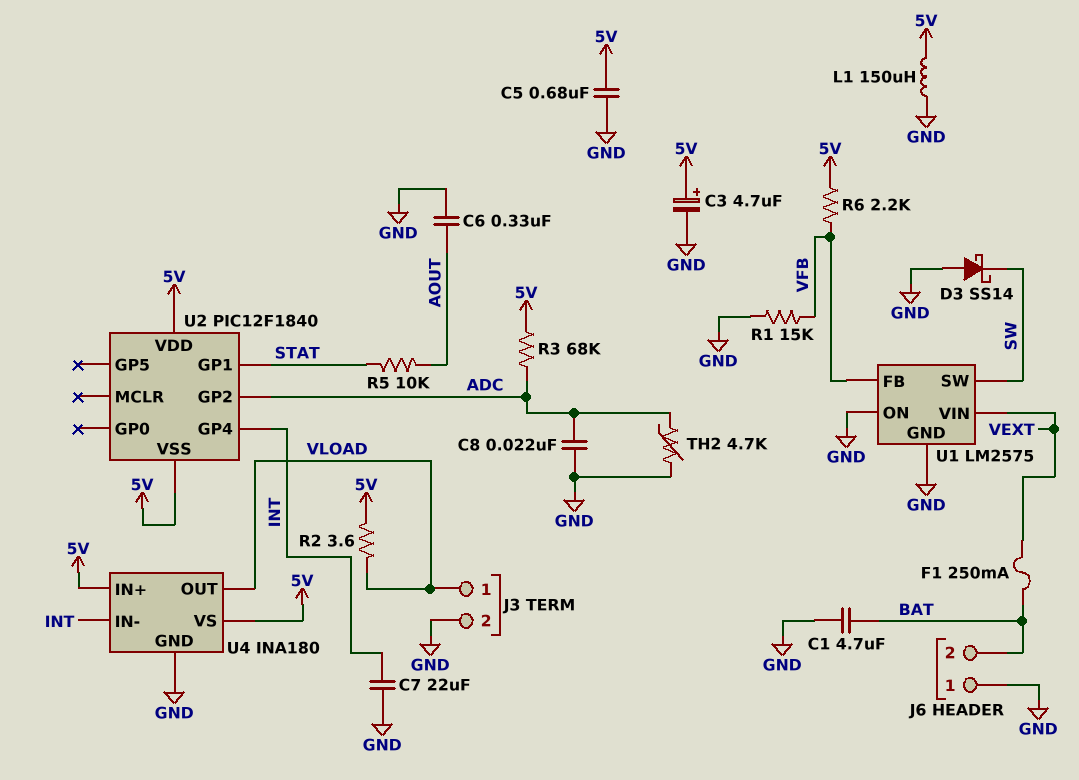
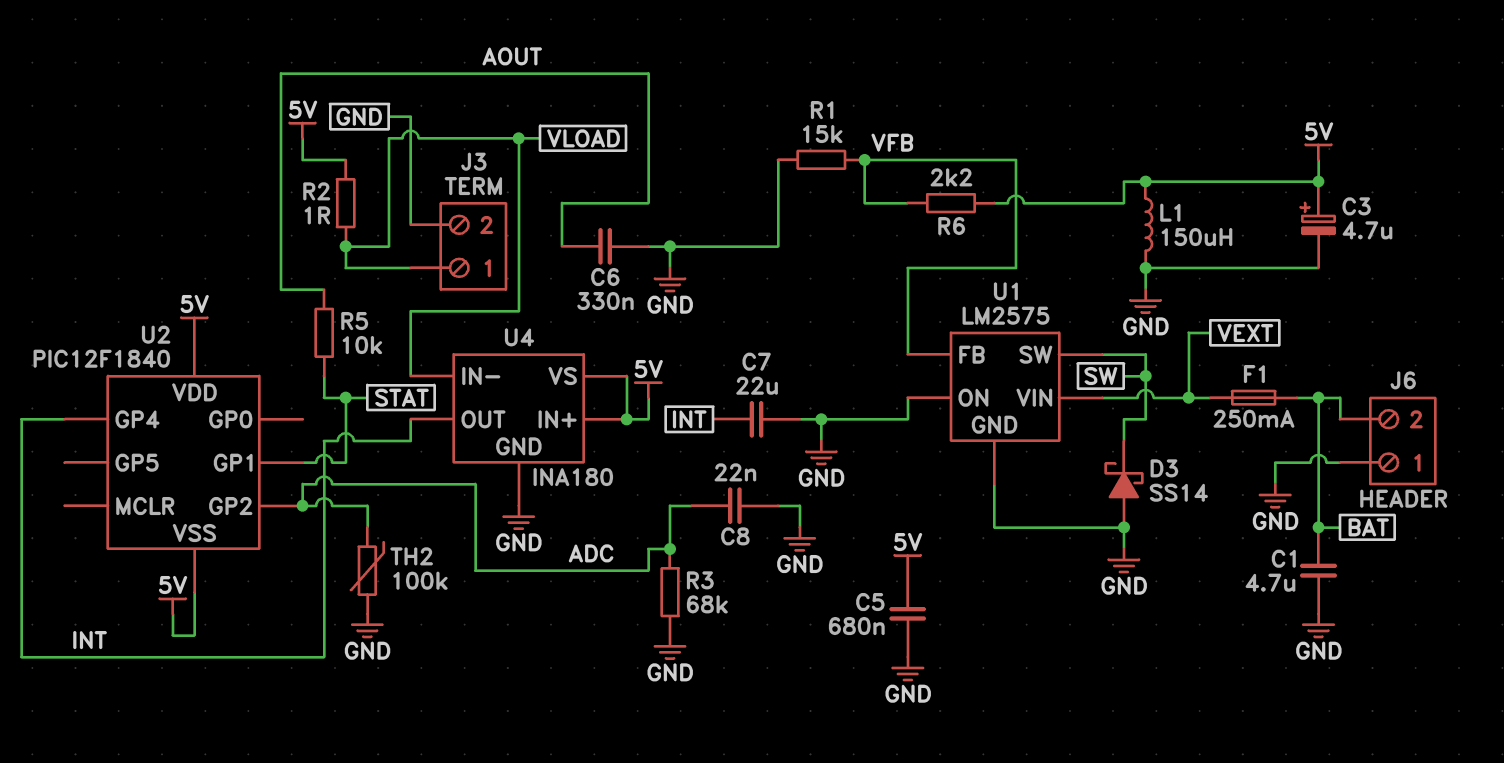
R2: 3.6 (5V, VLOAD) -> 1 (5V, VLOAD)
R3: 68k (5V, ADC) -> 68k (ADC, GND)
TH2: 4.7k (ADC, GND) -> 100k (ADC, GND)
U4 pin IN-: INT -> VLOAD
U4 pin OUT: VLOAD -> INT

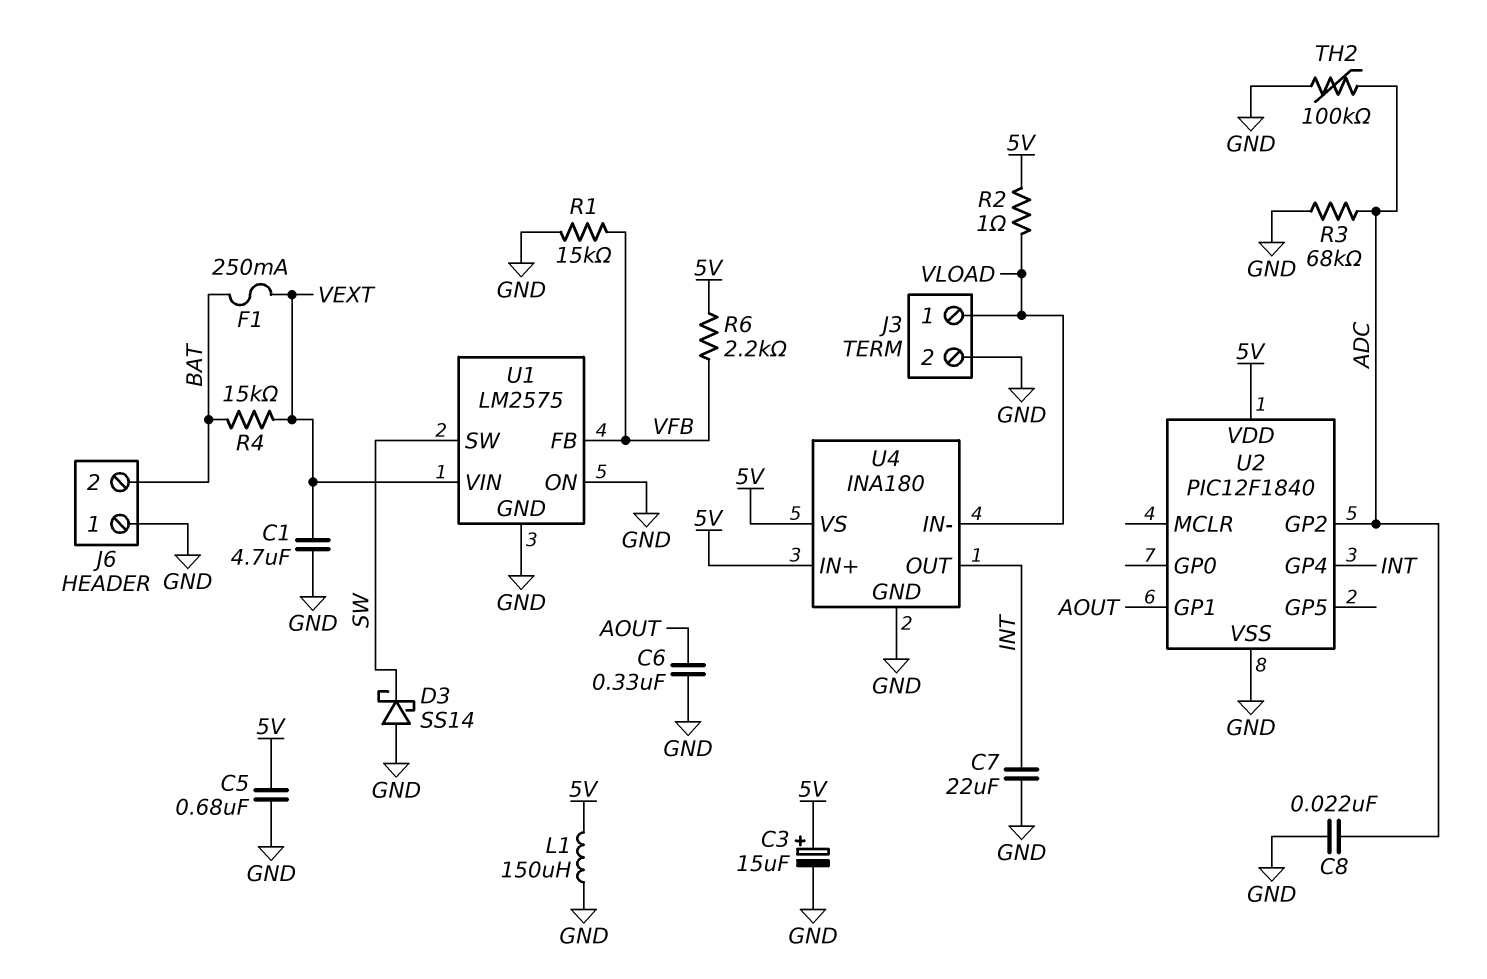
C1: 4.7uF (BAT, GND) -> 4.7uF (GND, VEXT)
C3: 4.7uF (plus 5V, minus GND) -> 15uF (plus 5V, minus GND)
R4: none -> 15k (BAT, VEXT)
R5: 10k (AOUT, STAT) -> none
U2 pin GP1: STAT -> AOUT
U2 pin VSS: 5V -> GND

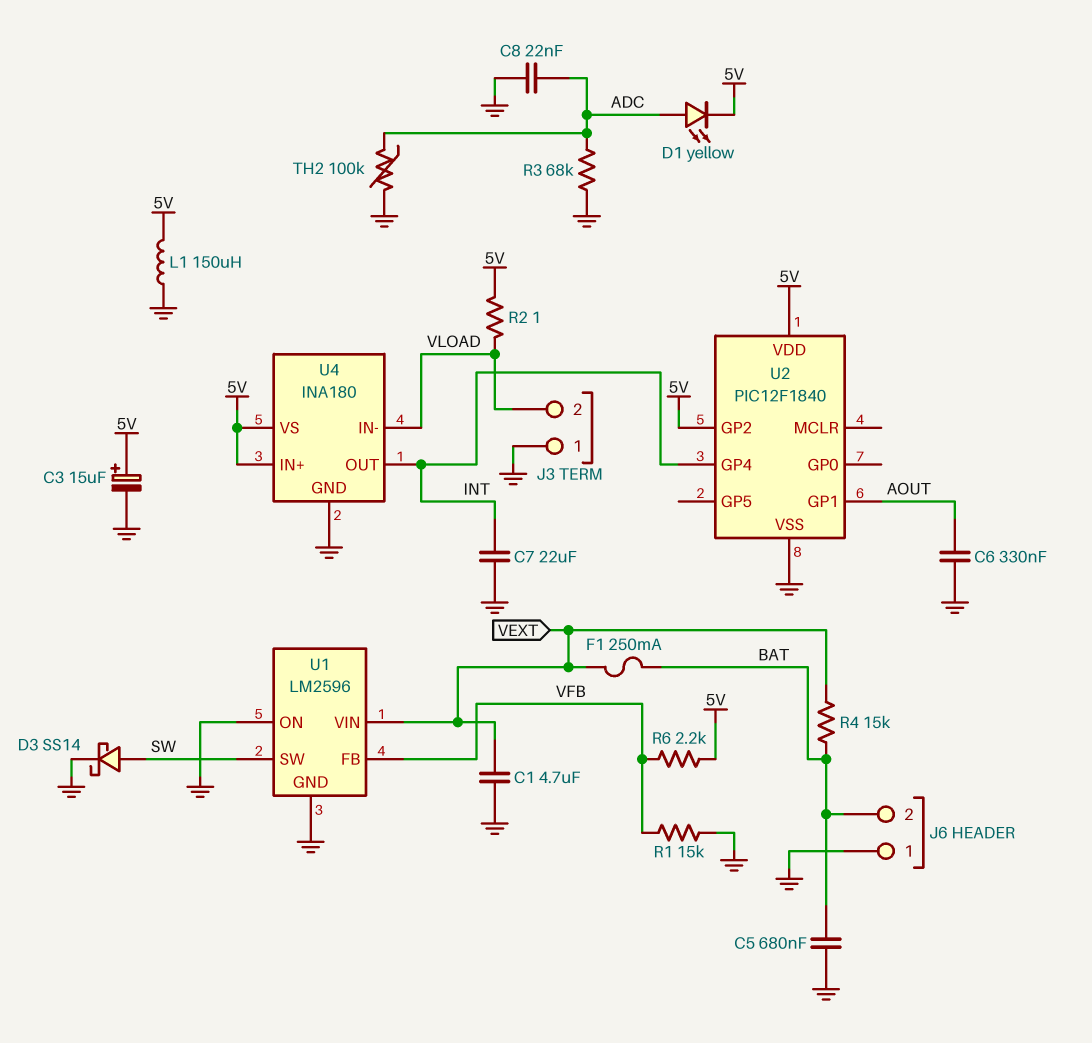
C5: 680nF (5V, GND) -> 680nF (BAT, GND)
D1: none -> LED yellow (A ADC, K 5V)
D3: schottky SS14 (A GND, K SW) -> schottky SS14 (A SW, K GND)
J3 pin 1: VLOAD -> GND
J3 pin 2: GND -> VLOAD
U1: LM2575 -> LM2596
U2 pin GP2: ADC -> 5V

